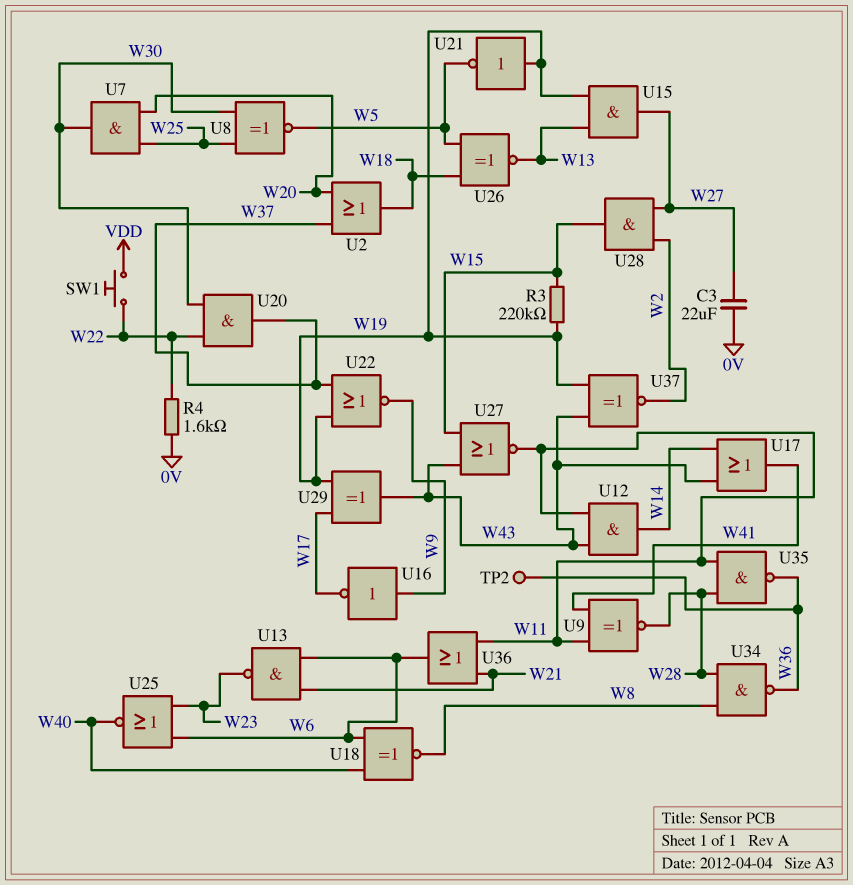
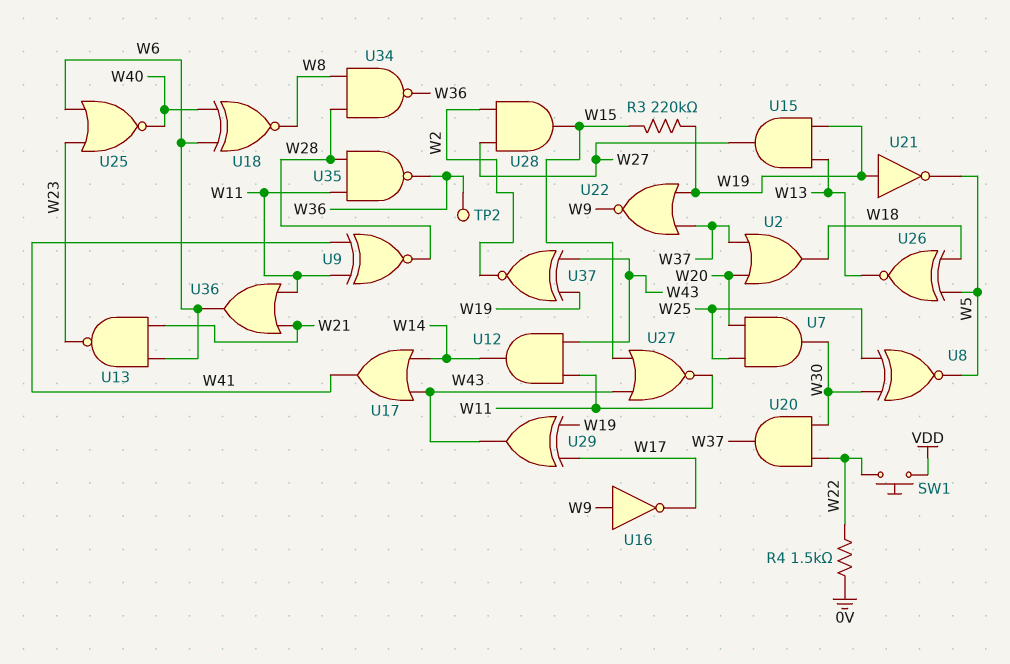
C3: 22uF (0V, W27) -> none
R4: 1.6k (0V, W22) -> 1.5k (0V, W22)

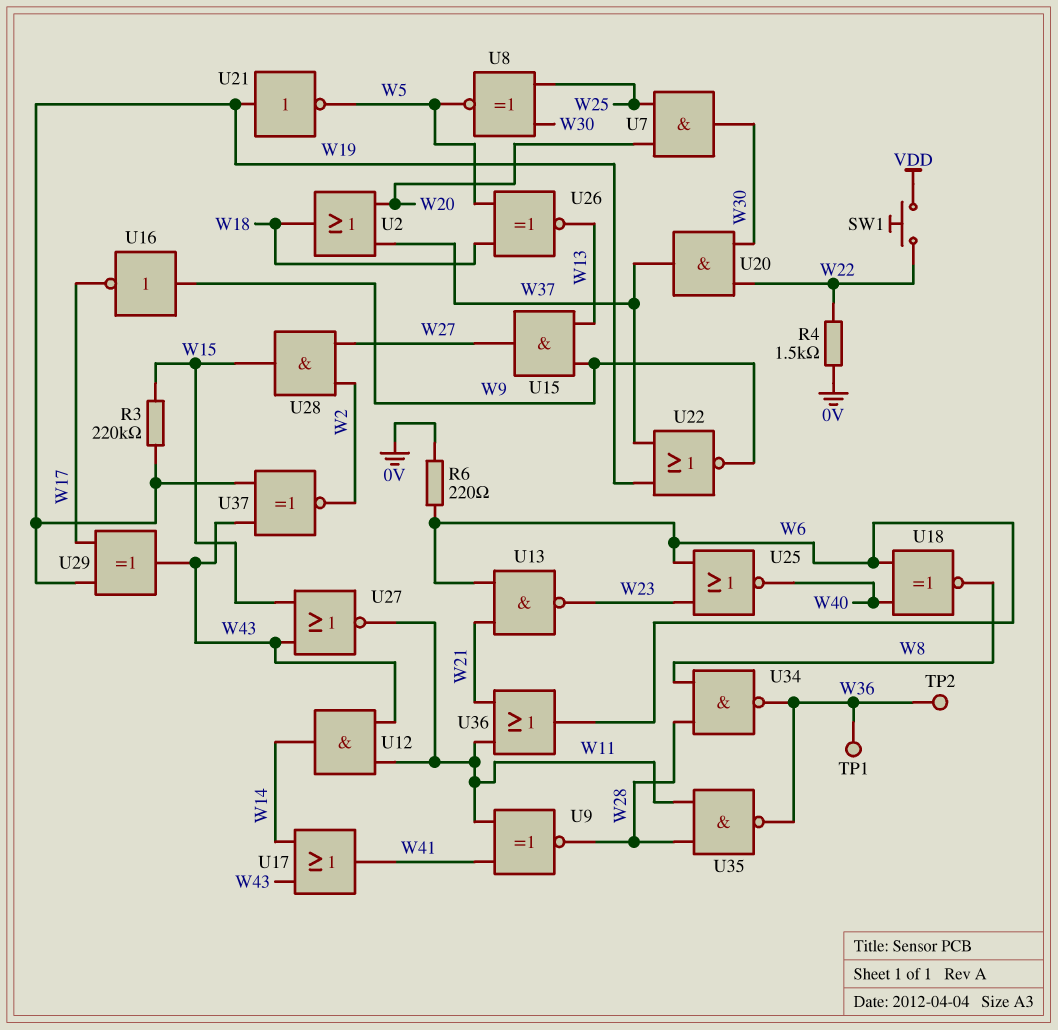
R6: none -> 220 (0V, W6)
TP1: none -> test point (W36)
U15: AND (in W13, in W19, out W27) -> AND (in W9, in W13, out W27)

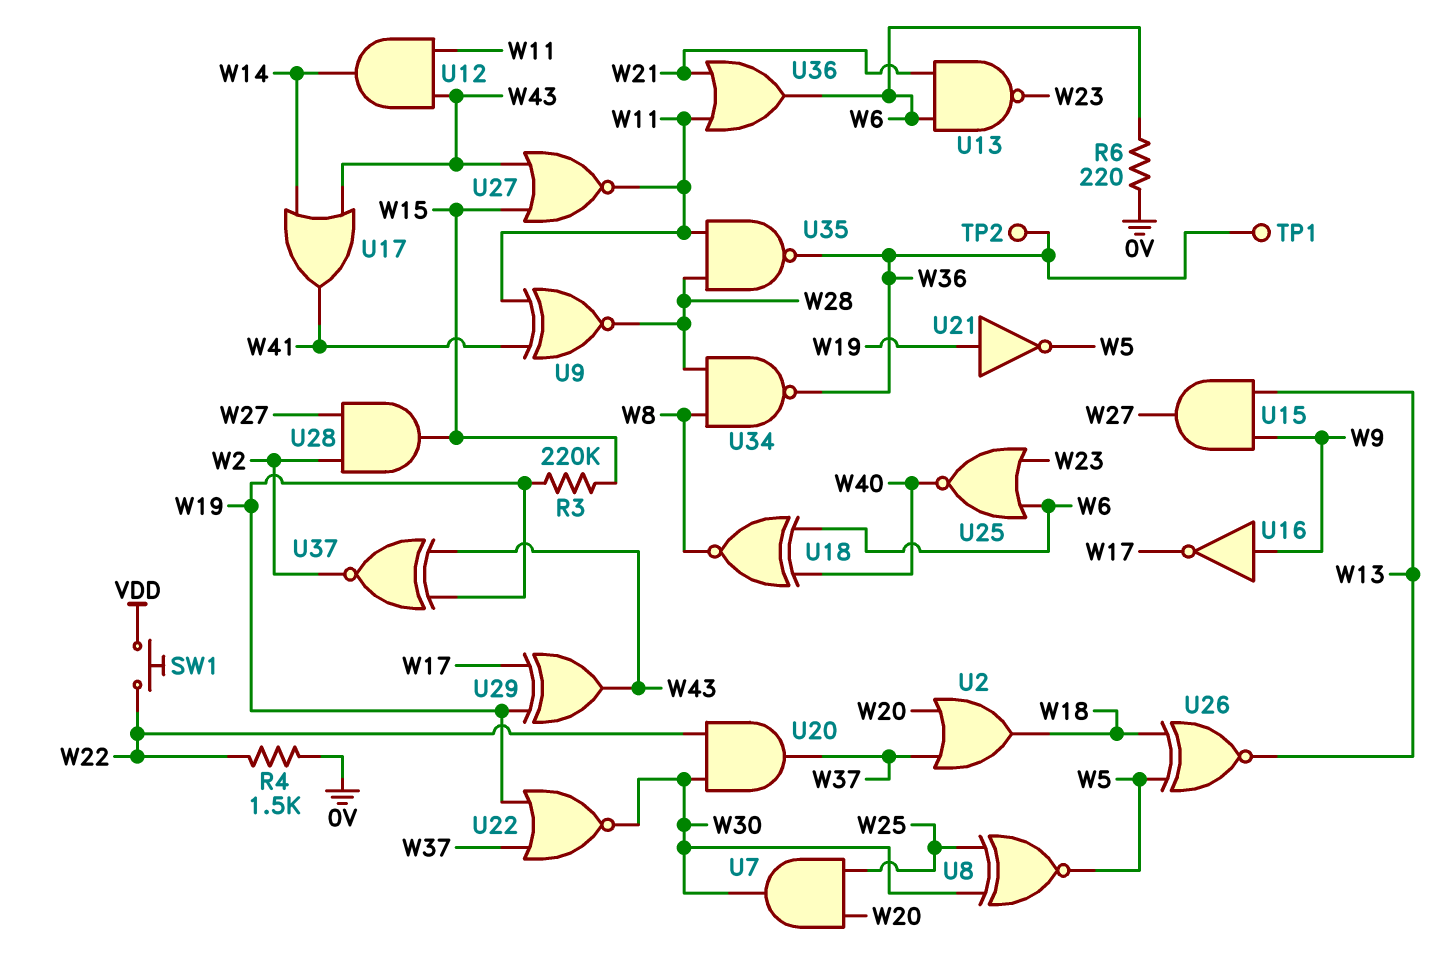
U22: NOR (in W19, in W37, out W9) -> NOR (in W19, in W37, out W30)

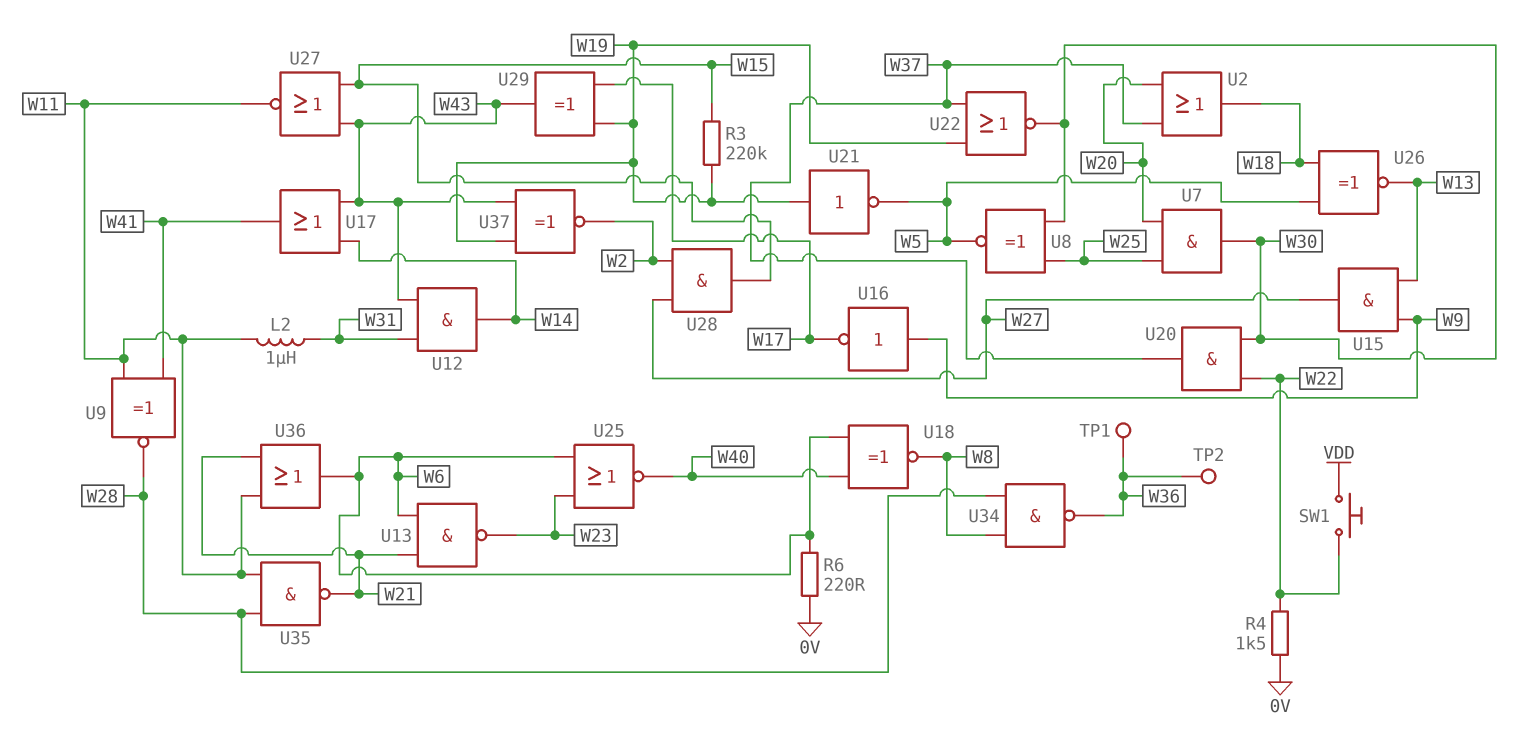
L2: none -> 1uH (W11, W31)
U12: AND (in W11, in W43, out W14) -> AND (in W31, in W43, out W14)
U35: NAND (in W11, in W28, out W36) -> NAND (in W11, in W28, out W21)

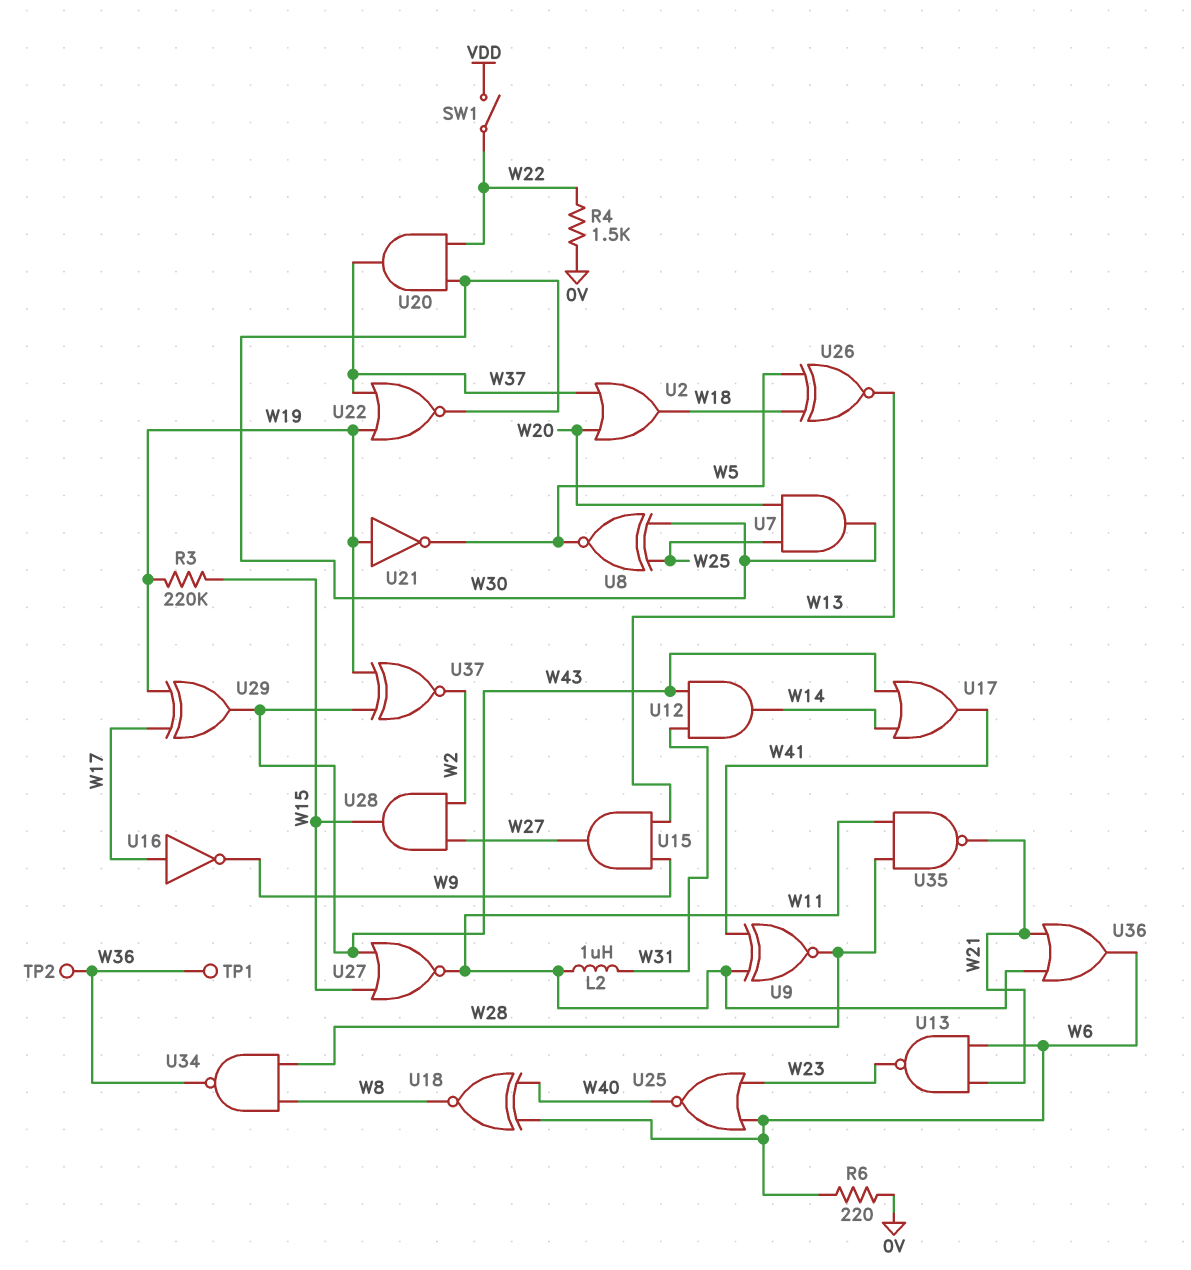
SW1: button (VDD, W22) -> switch (VDD, W22)
U16: NOT (in W9, out W17) -> NOT (in W17, out W9)

